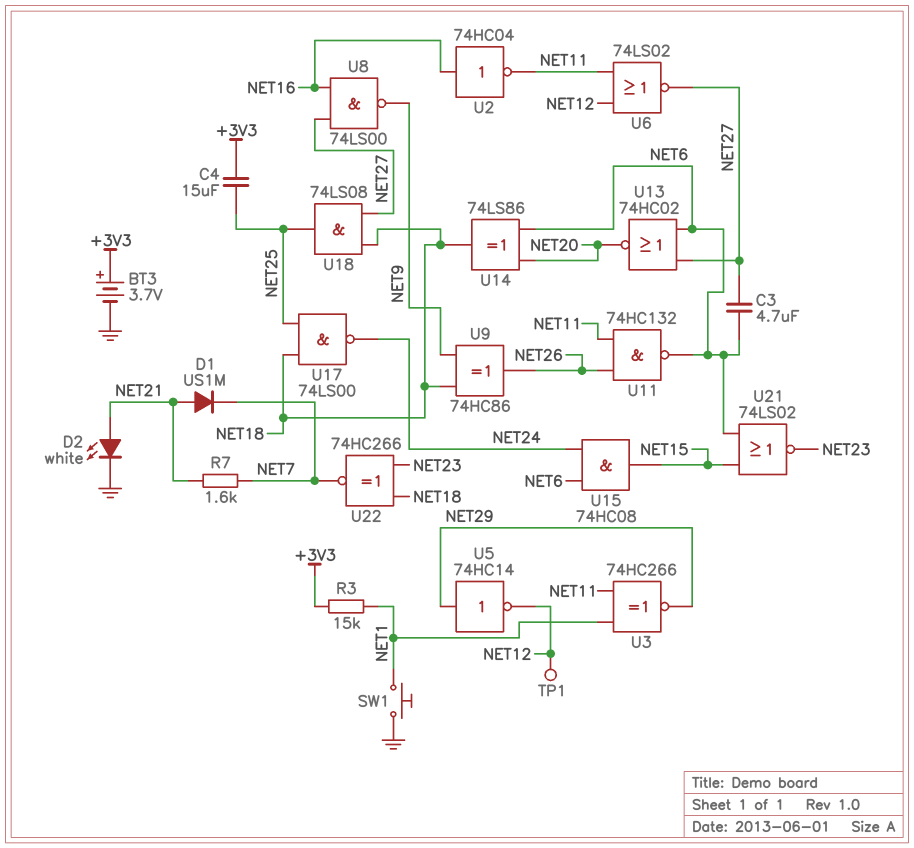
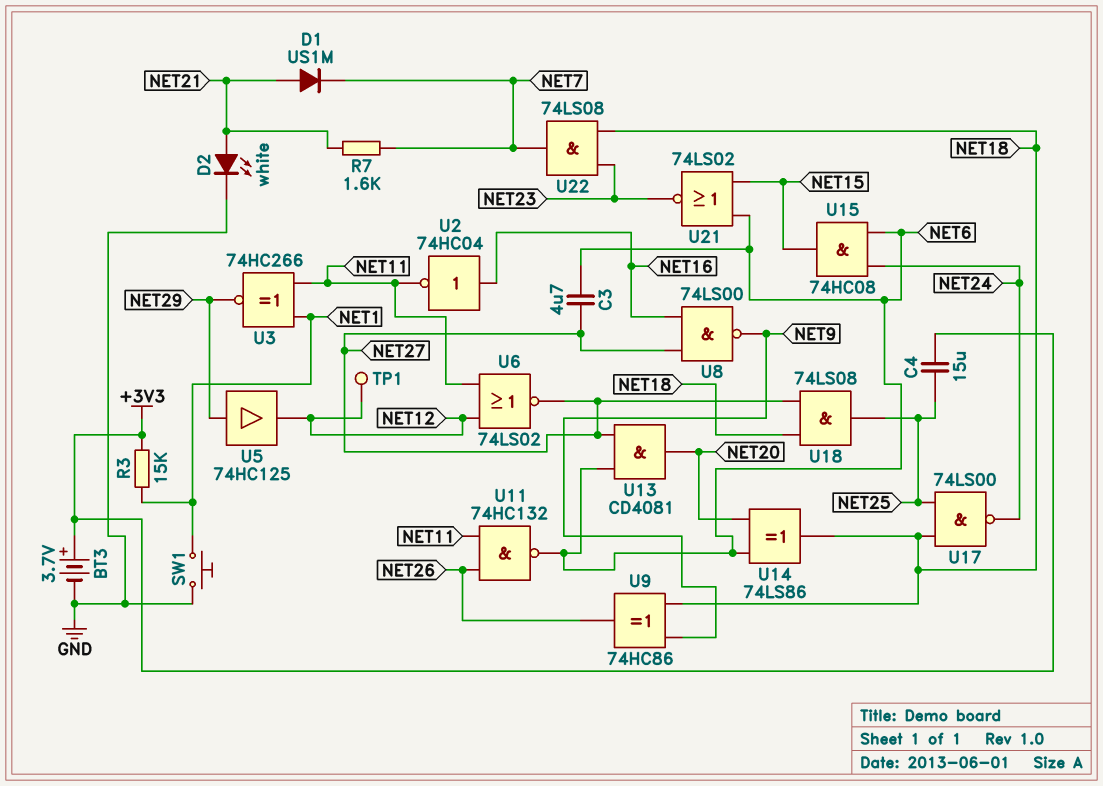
U5: NOT 74HC14 (in NET29, out NET12) -> buffer 74HC125 (in NET29, out NET12)
U13: NOR 74HC02 (in NET6, in NET27, out NET20) -> AND CD4081 (in NET6, in NET27, out NET20)
U22: XNOR 74HC266 (in NET18, in NET23, out NET7) -> AND 74LS08 (in NET18, in NET23, out NET7)

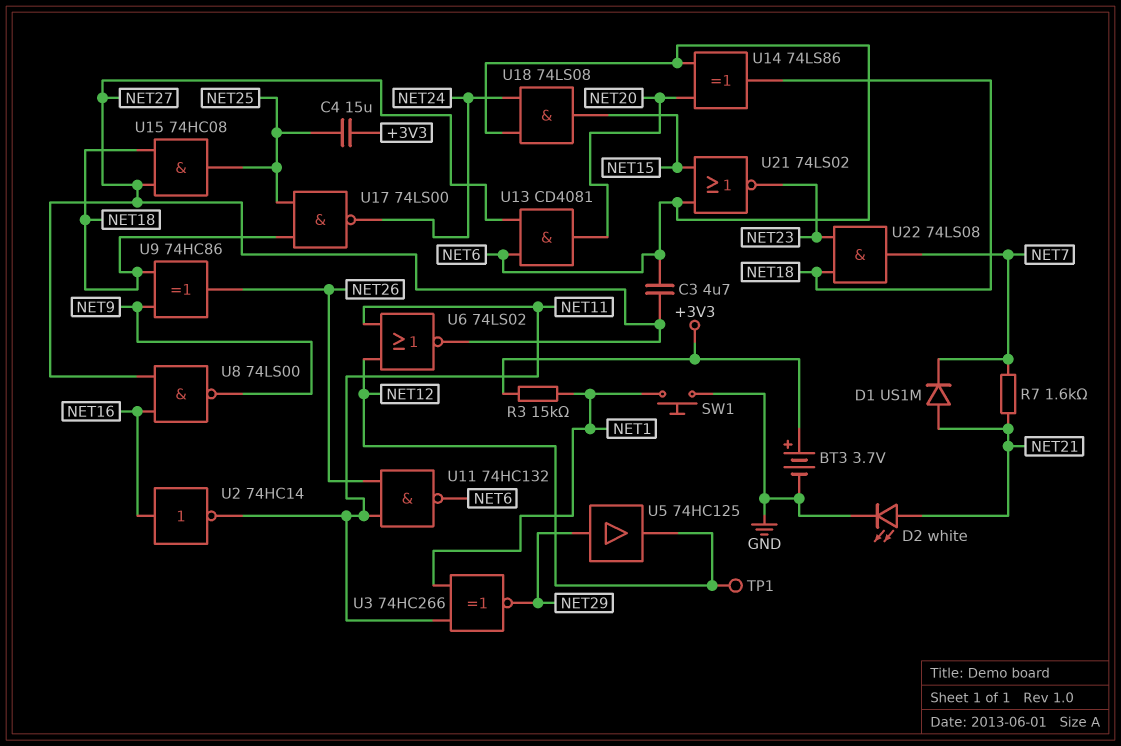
U2: NOT 74HC04 (in NET16, out NET11) -> NOT 74HC14 (in NET16, out NET11)
U15: AND 74HC08 (in NET6, in NET24, out NET15) -> AND 74HC08 (in NET18, in NET27, out NET25)
U18: AND 74LS08 (in NET18, in NET27, out NET25) -> AND 74LS08 (in NET6, in NET24, out NET15)

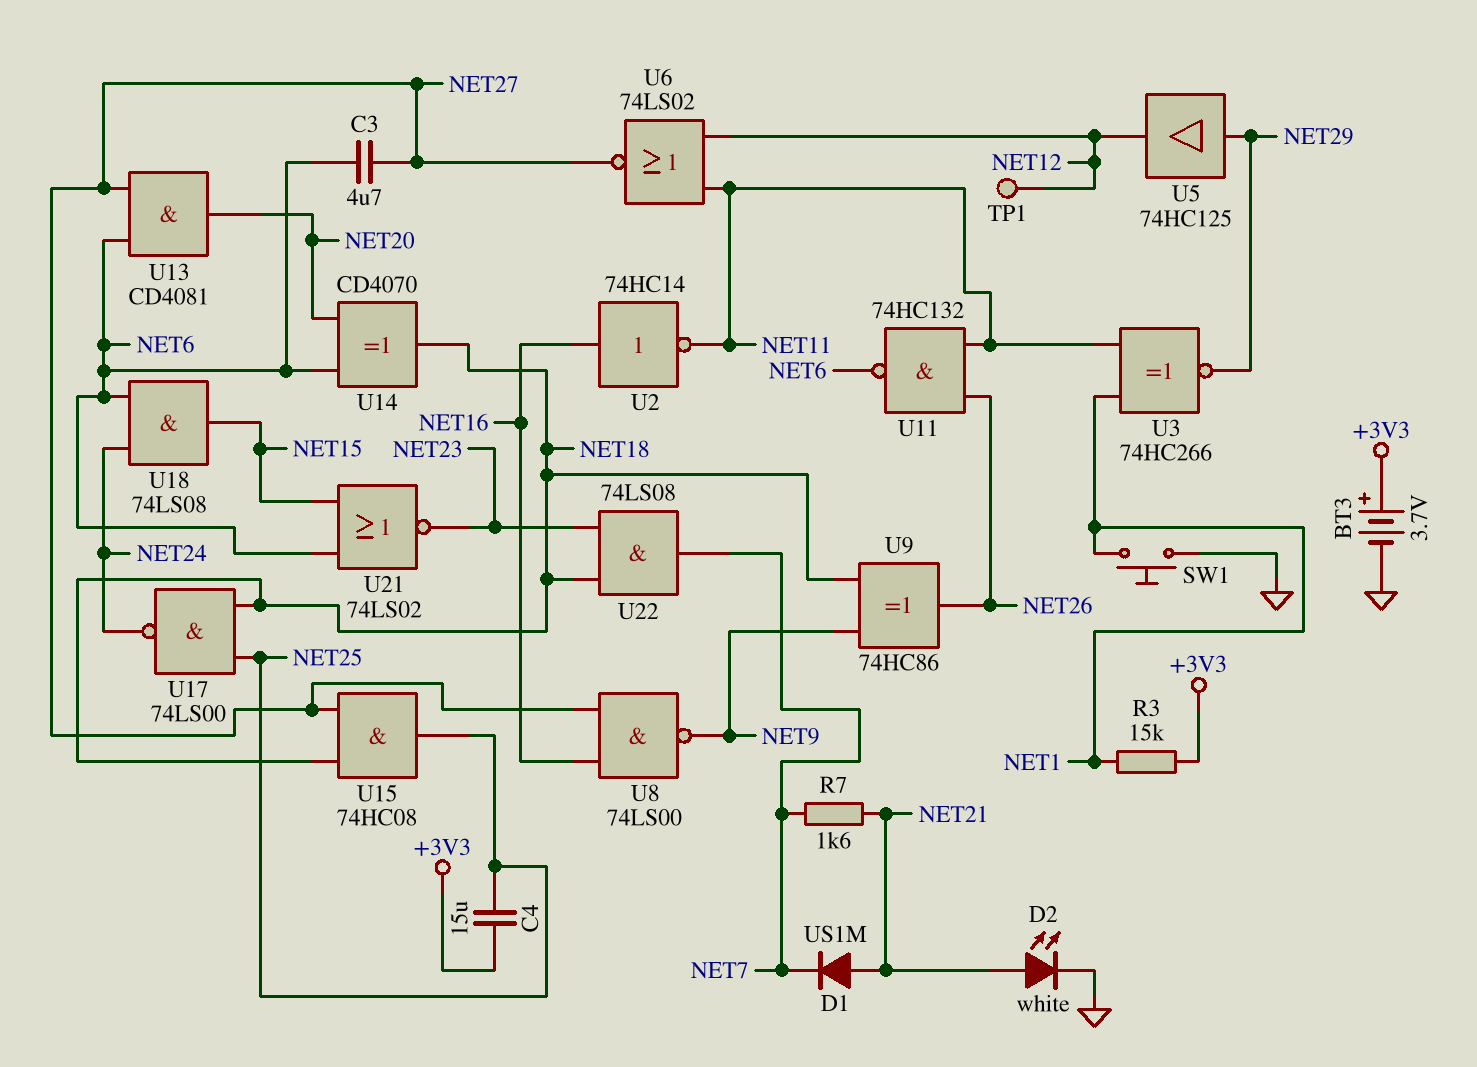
U14: XOR 74LS86 (in NET6, in NET20, out NET18) -> XOR CD4070 (in NET6, in NET20, out NET18)

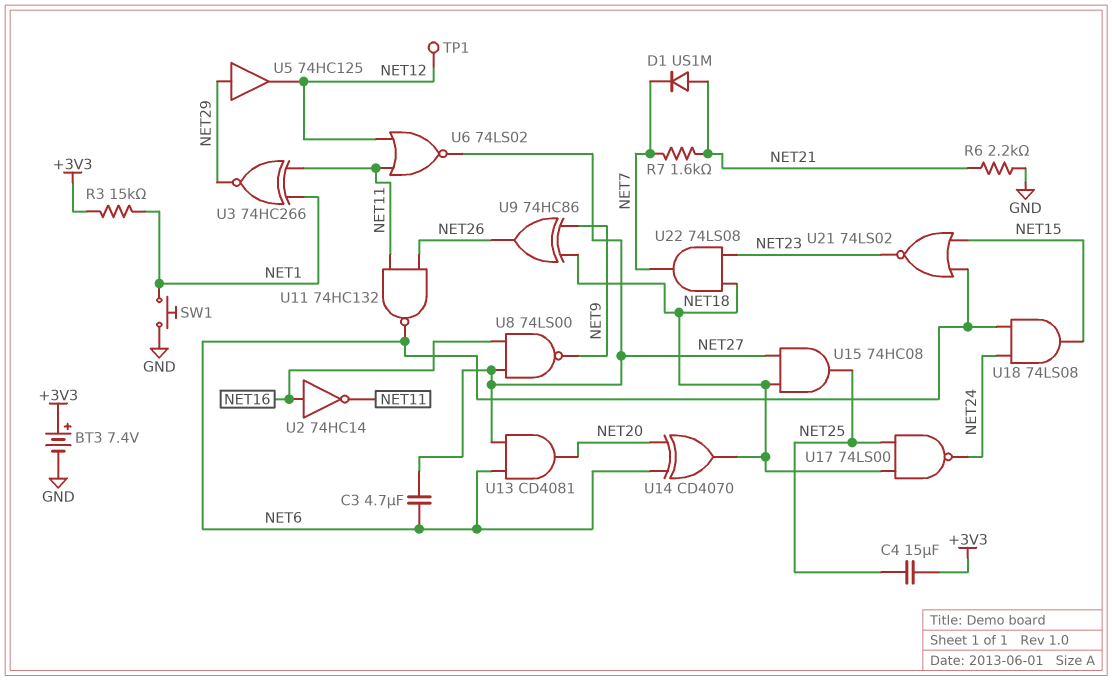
BT3: 3.7V (plus +3V3, minus GND) -> 7.4V (plus +3V3, minus GND)
D2: LED white (A NET21, K GND) -> none
R6: none -> 2.2k (GND, NET21)

